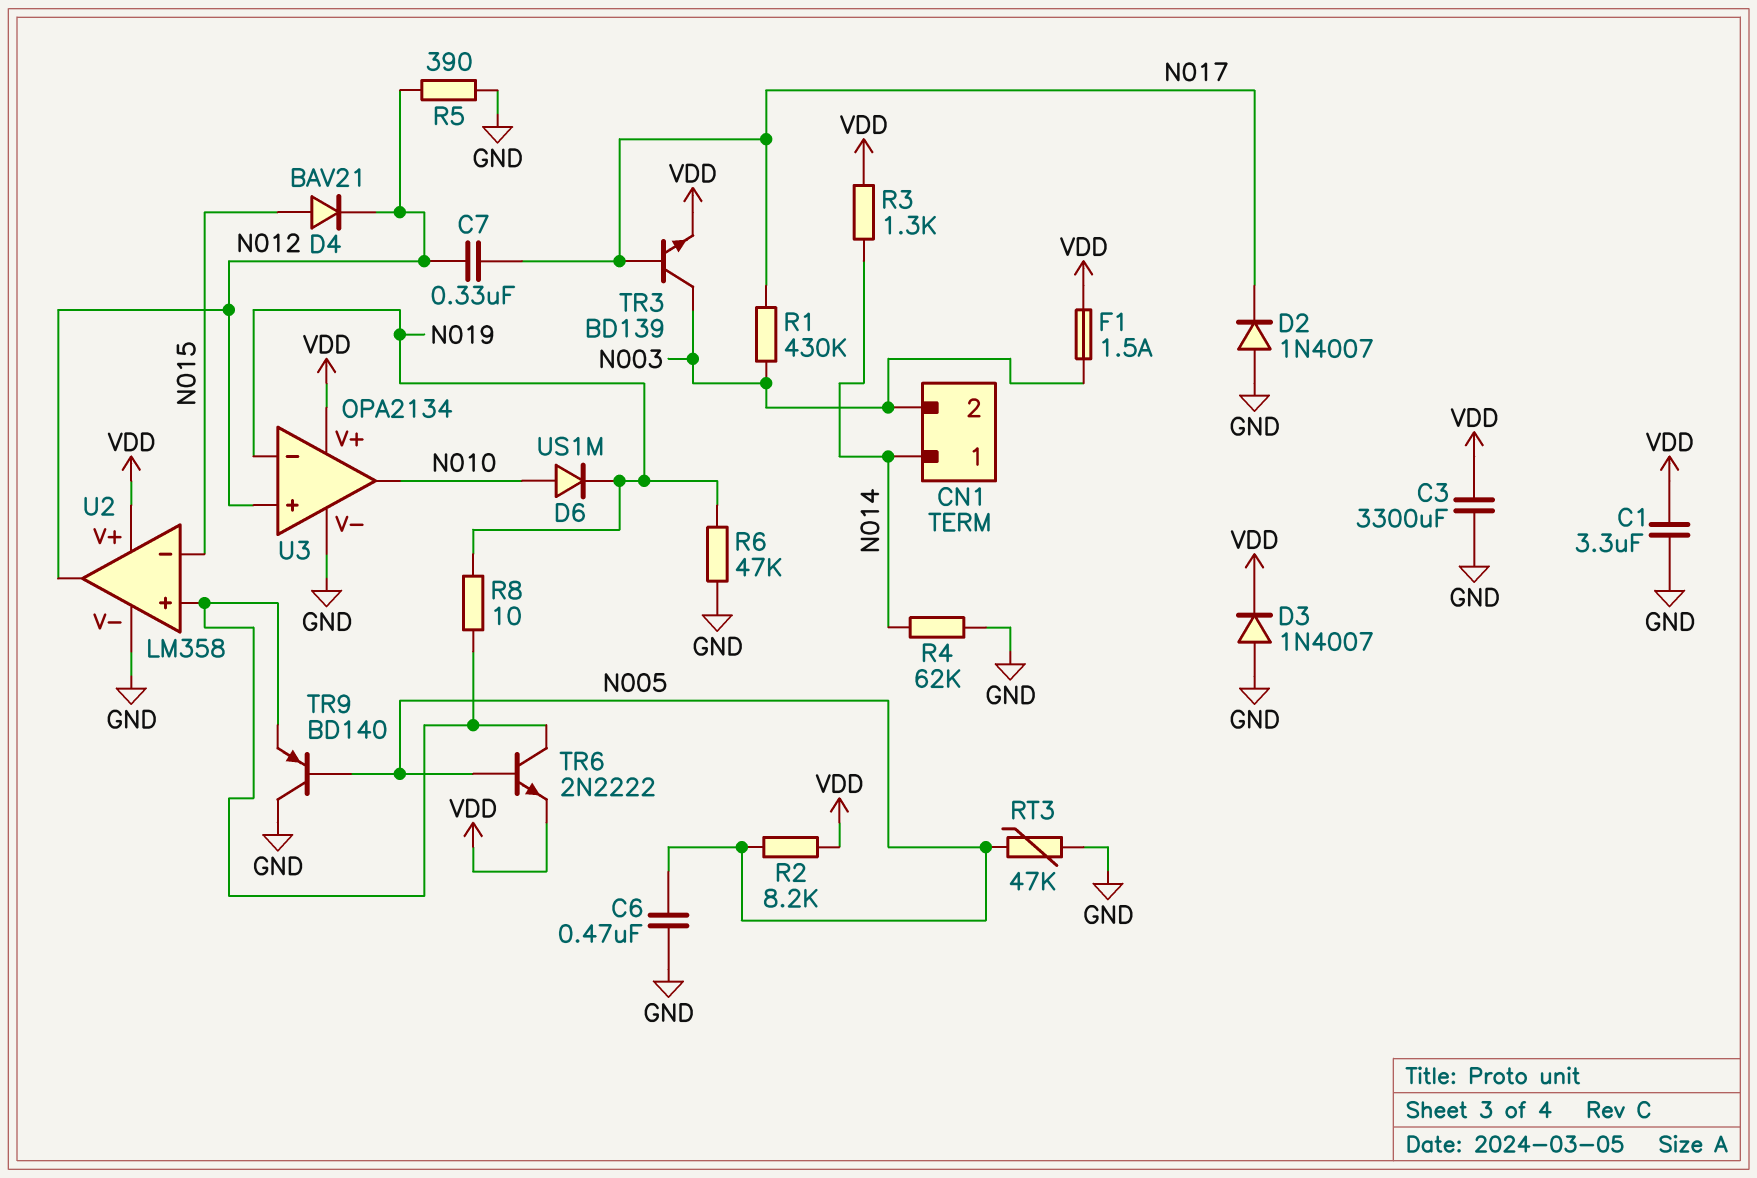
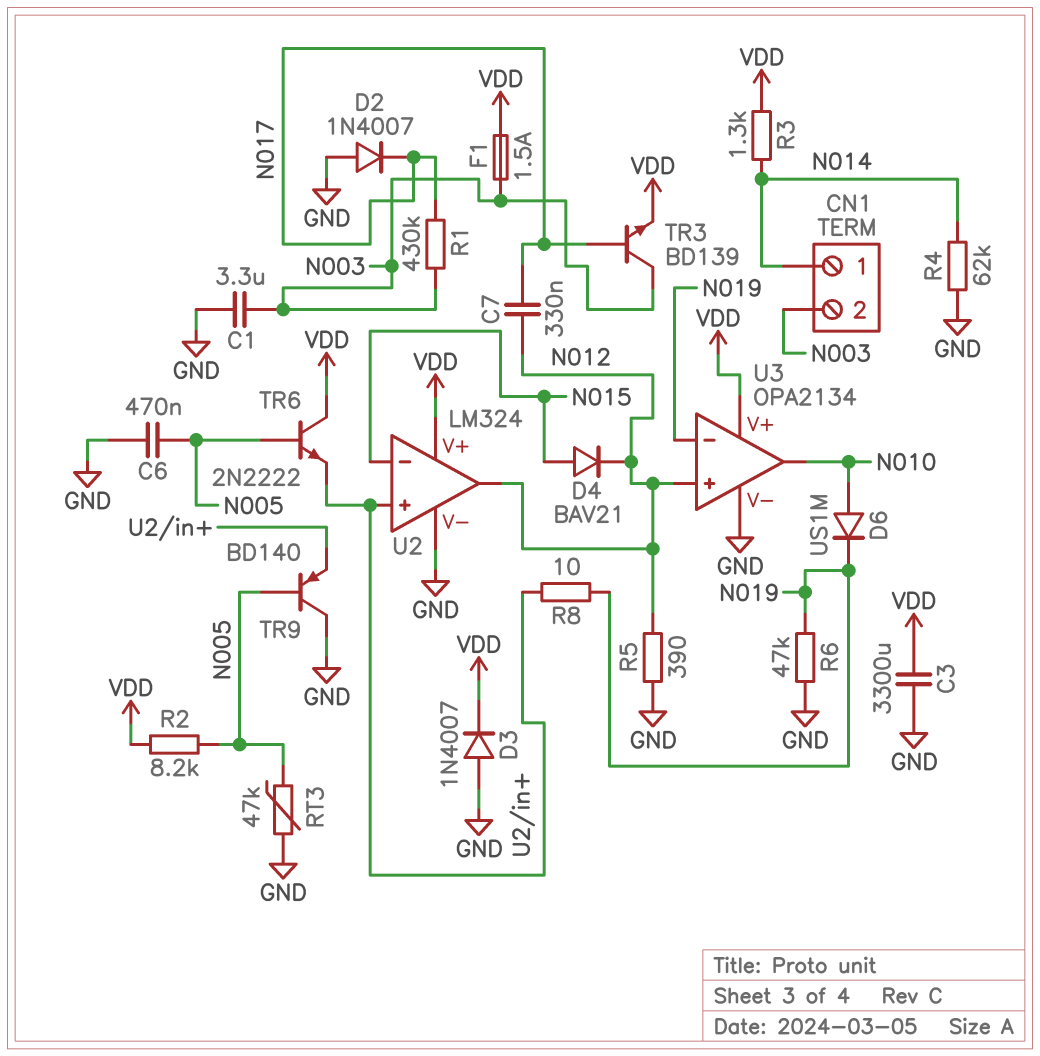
C1: 3.3uF (GND, VDD) -> 3.3uF (GND, N003)
TR6: NPN 2N2222 (B N005, C U2/in+, E VDD) -> NPN 2N2222 (B N005, C VDD, E U2/in+)
U2: LM358 -> LM324

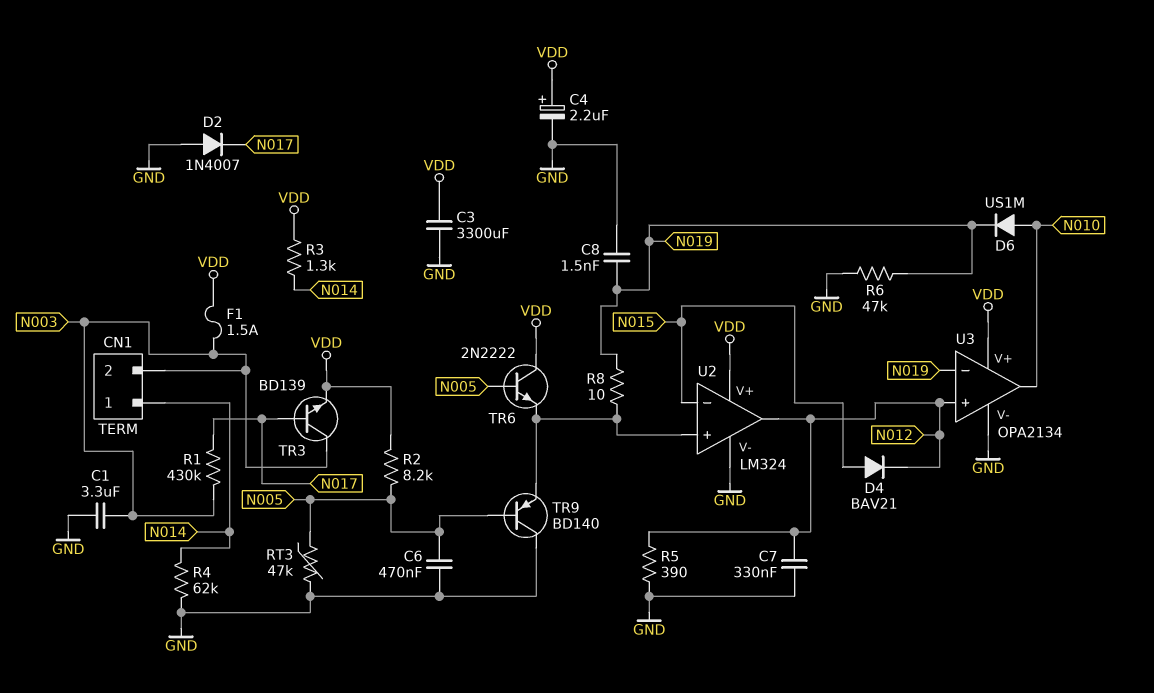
C4: none -> 2.2uF (plus VDD, minus GND)
C7: 330nF (N012, N017) -> 330nF (GND, N012)
C8: none -> 1.5nF (GND, N019)
D3: diode 1N4007 (A GND, K VDD) -> none

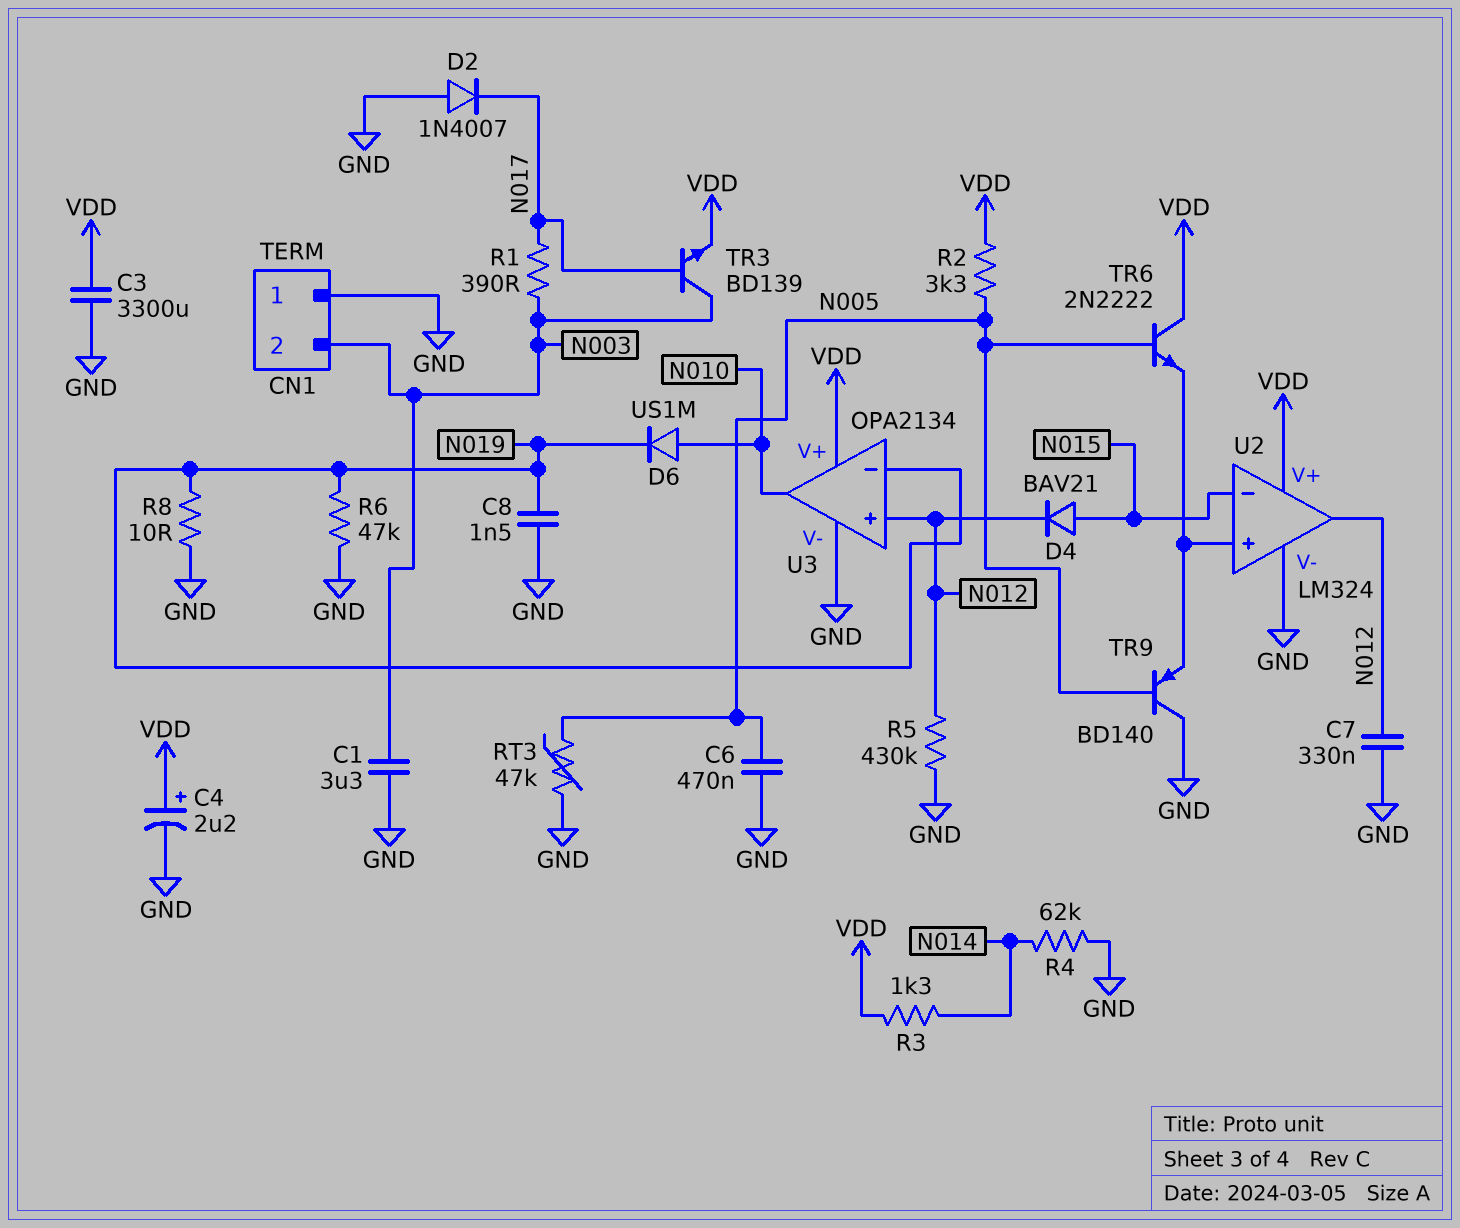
CN1 pin 1: N014 -> GND
F1: 1.5A (N003, VDD) -> none
R1: 430k (N003, N017) -> 390 (N003, N017)
R2: 8.2k (N005, VDD) -> 3.3k (N005, VDD)
R5: 390 (GND, N012) -> 430k (GND, N012)
R8: 10 (N019, U2/in+) -> 10 (GND, N019)

